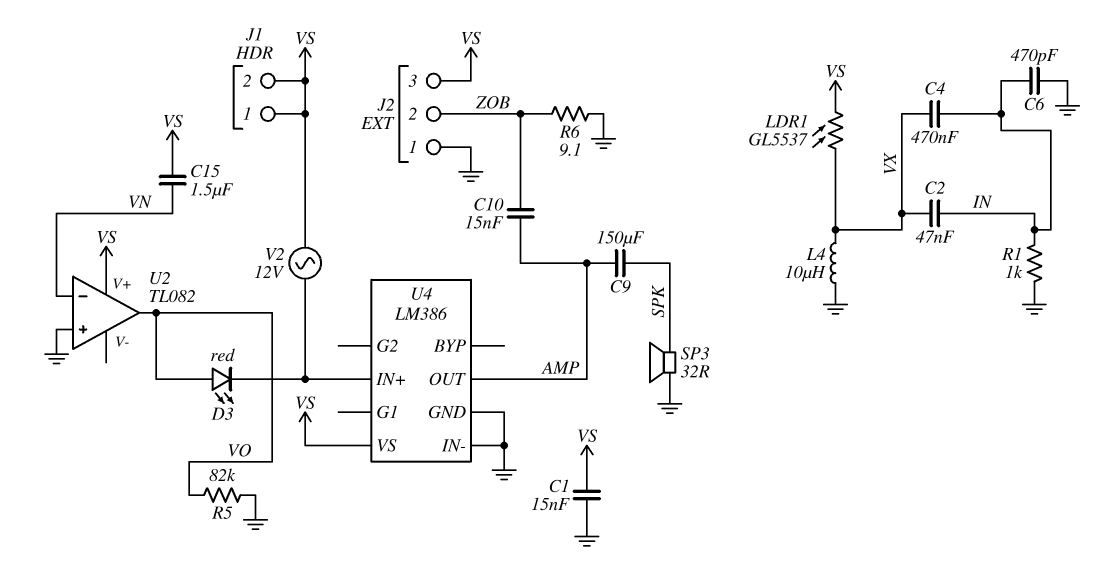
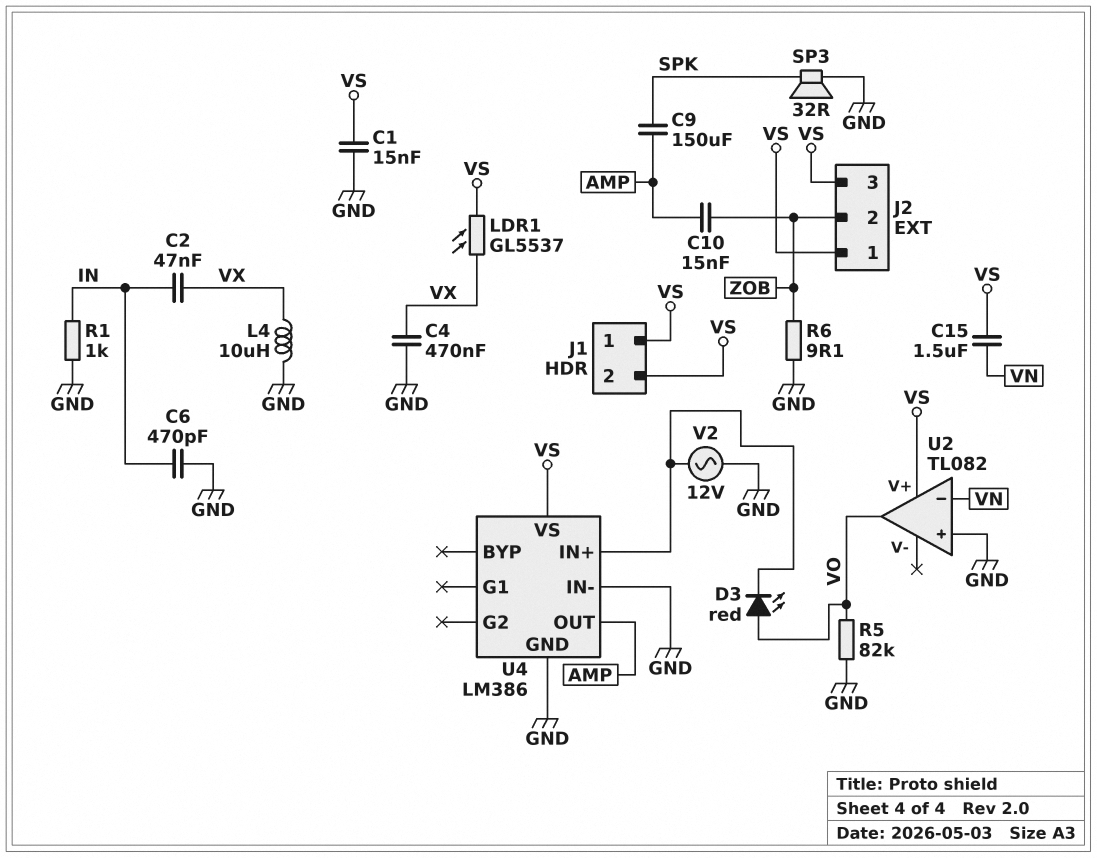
C4: 470nF (IN, VX) -> 470nF (GND, VX)
J2 pin 1: GND -> VS
V2: AC 12V (U4/IN+, VS) -> AC 12V (GND, U4/IN+)

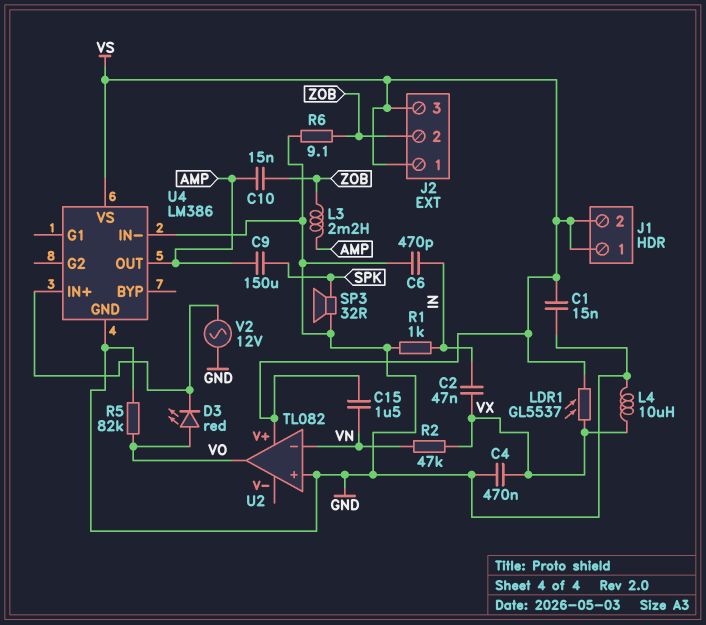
L3: none -> 2.2mH (AMP, ZOB)
R2: none -> 47k (VN, VX)

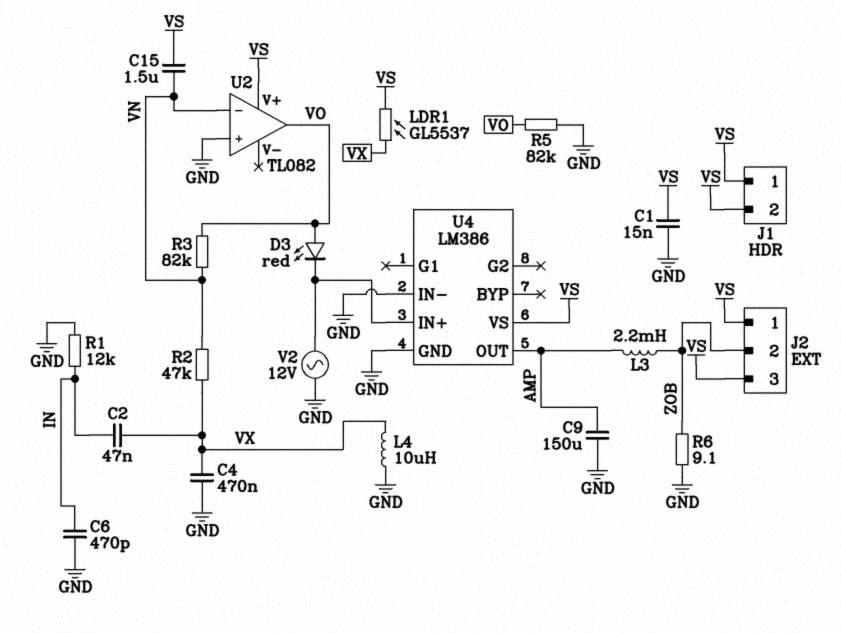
C9: 150uF (AMP, SPK) -> 150uF (AMP, GND)
C10: 15nF (AMP, ZOB) -> none
R1: 1k (GND, IN) -> 12k (GND, IN)
R3: none -> 82k (VN, VO)
SP3: speaker 32R (GND, SPK) -> none

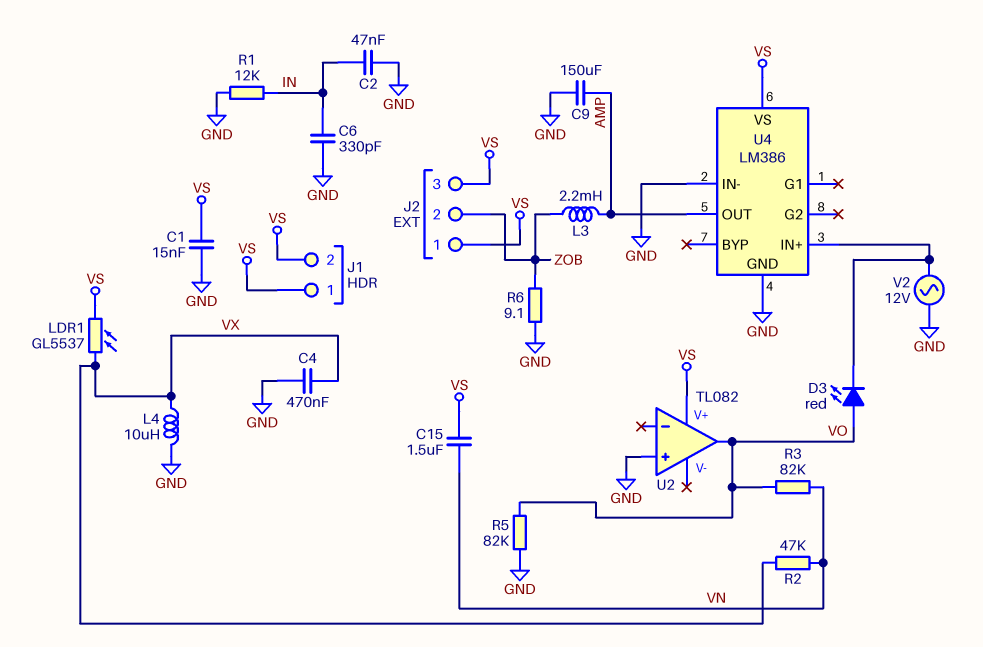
C2: 47nF (IN, VX) -> 47nF (GND, IN)
C6: 470pF (GND, IN) -> 330pF (GND, IN)
U2 pin in-: VN -> none

